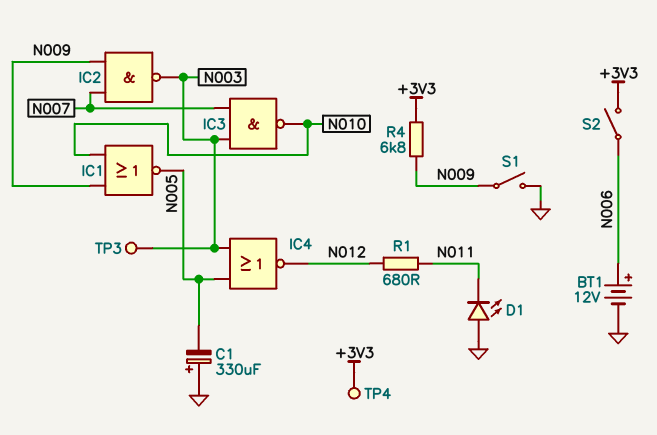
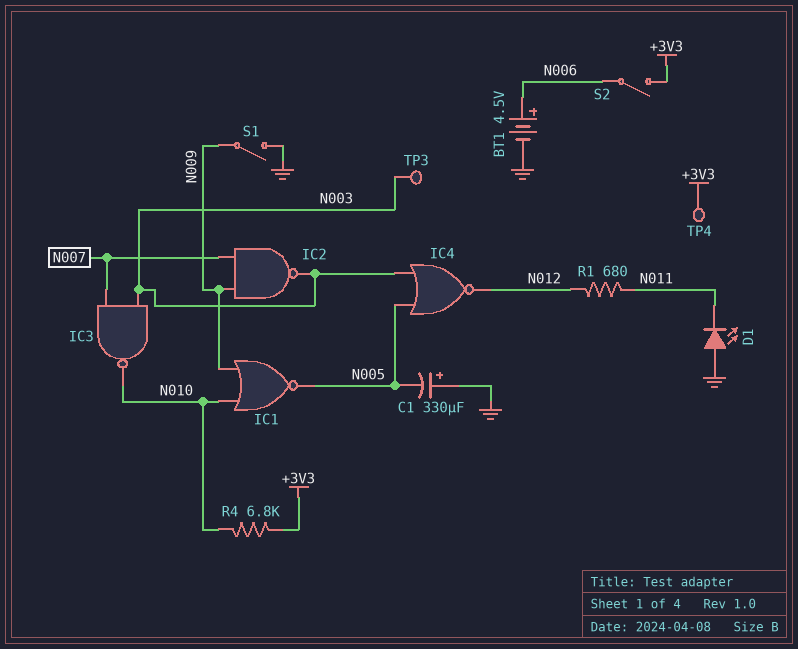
BT1: 12V (plus N006, minus GND) -> 4.5V (plus N006, minus GND)
R4: 6.8k (+3V3, N009) -> 6.8k (+3V3, N010)

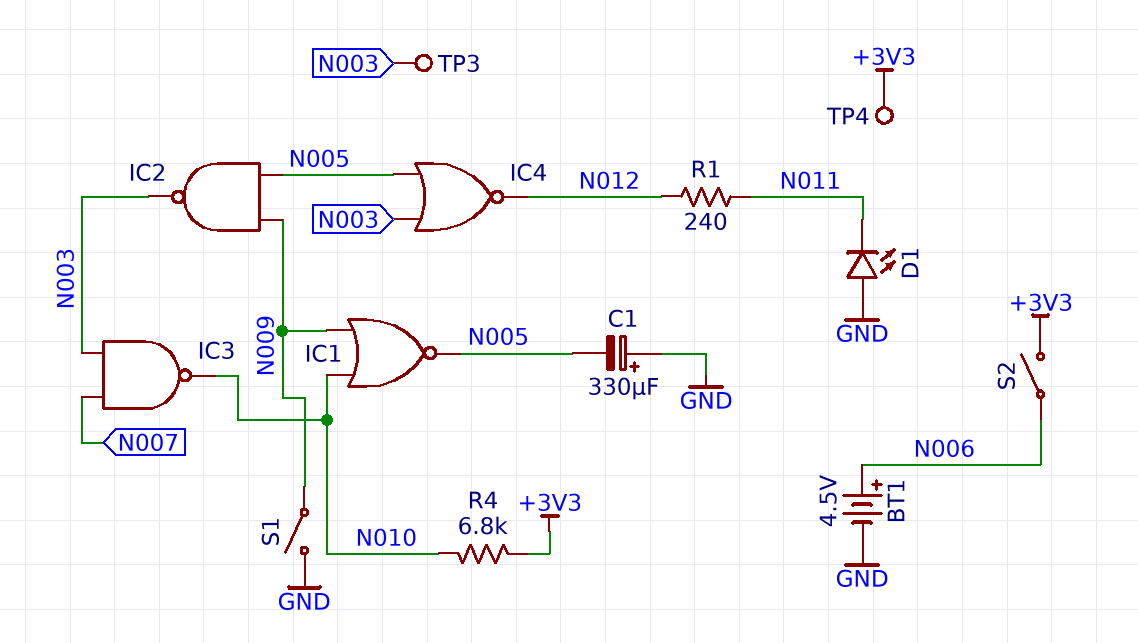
IC2: NAND (in N007, in N009, out N003) -> NAND (in N005, in N009, out N003)
R1: 680 (N011, N012) -> 240 (N011, N012)

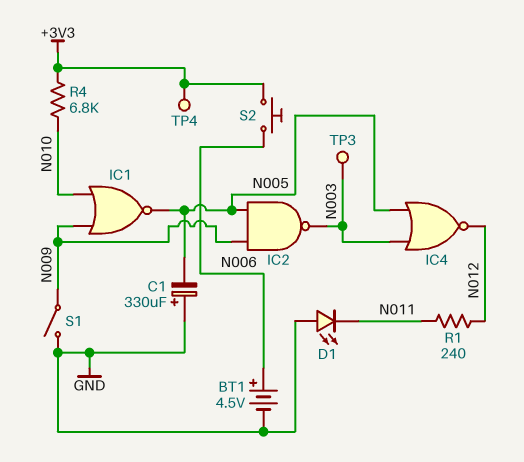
IC3: NAND (in N003, in N007, out N010) -> none
S2: switch (+3V3, N006) -> button (+3V3, N006)

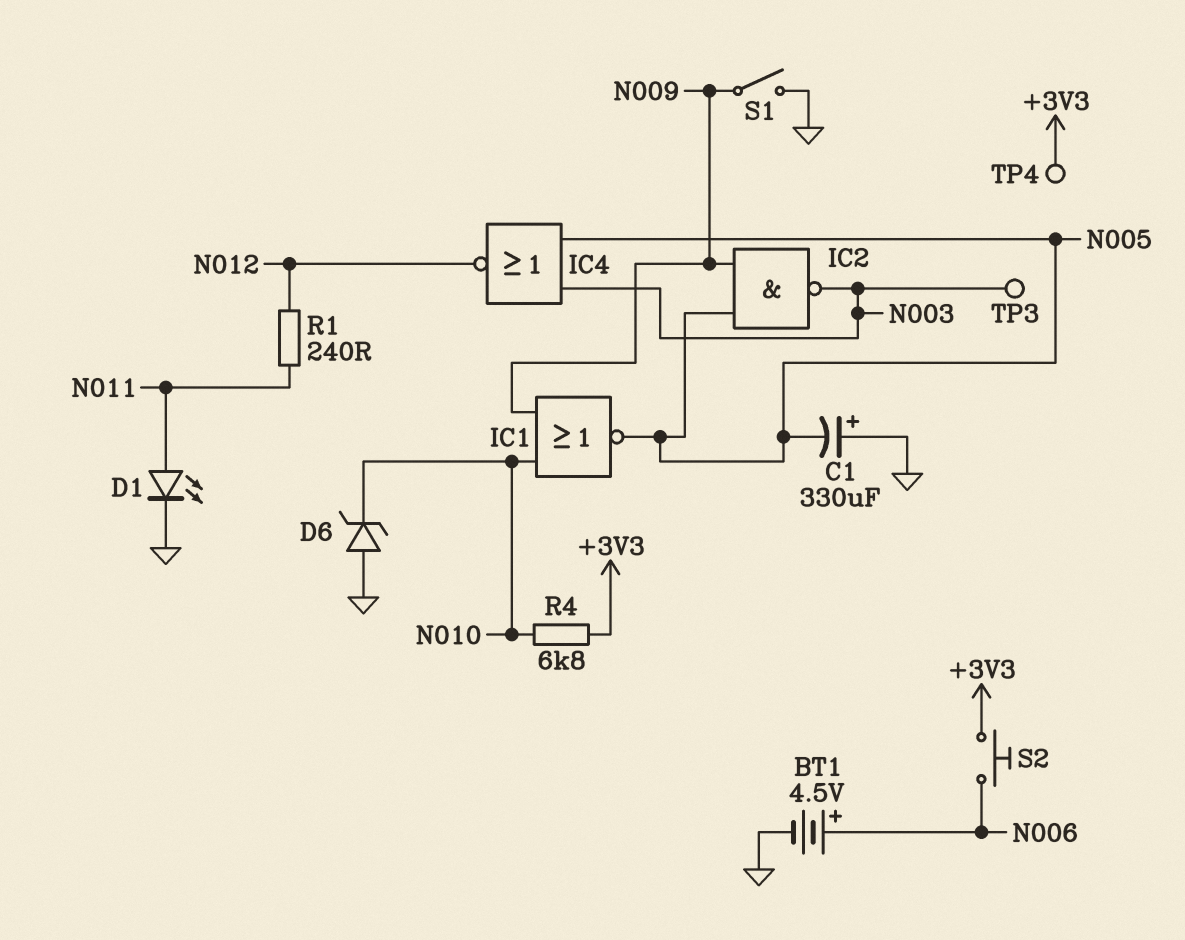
D1: LED (A GND, K N011) -> LED (A N011, K GND)
D6: none -> zener (A GND, K N010)

